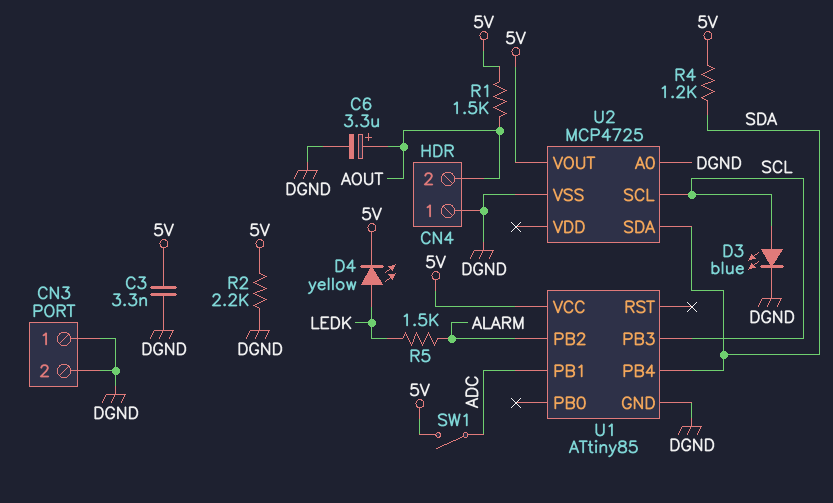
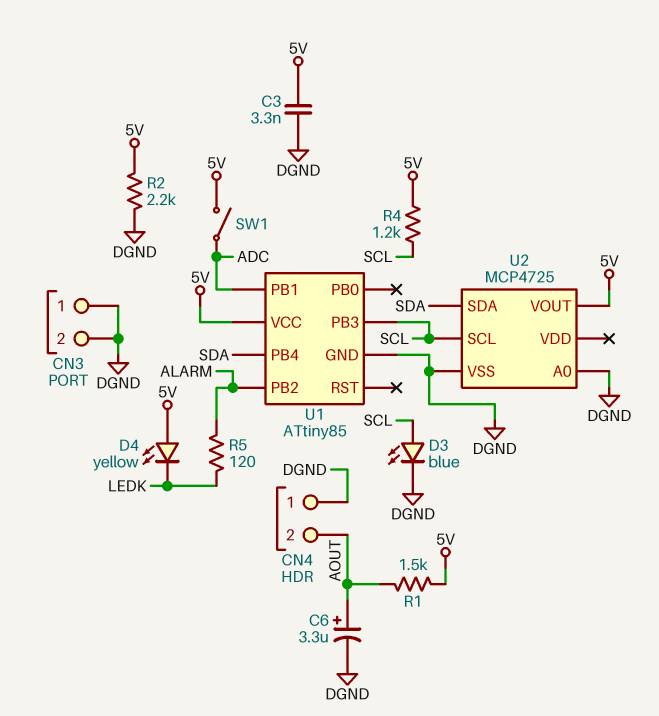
D4: LED yellow (A LEDK, K 5V) -> LED yellow (A 5V, K LEDK)
R4: 1.2k (5V, SDA) -> 1.2k (5V, SCL)
R5: 1.5k (ALARM, LEDK) -> 120 (ALARM, LEDK)

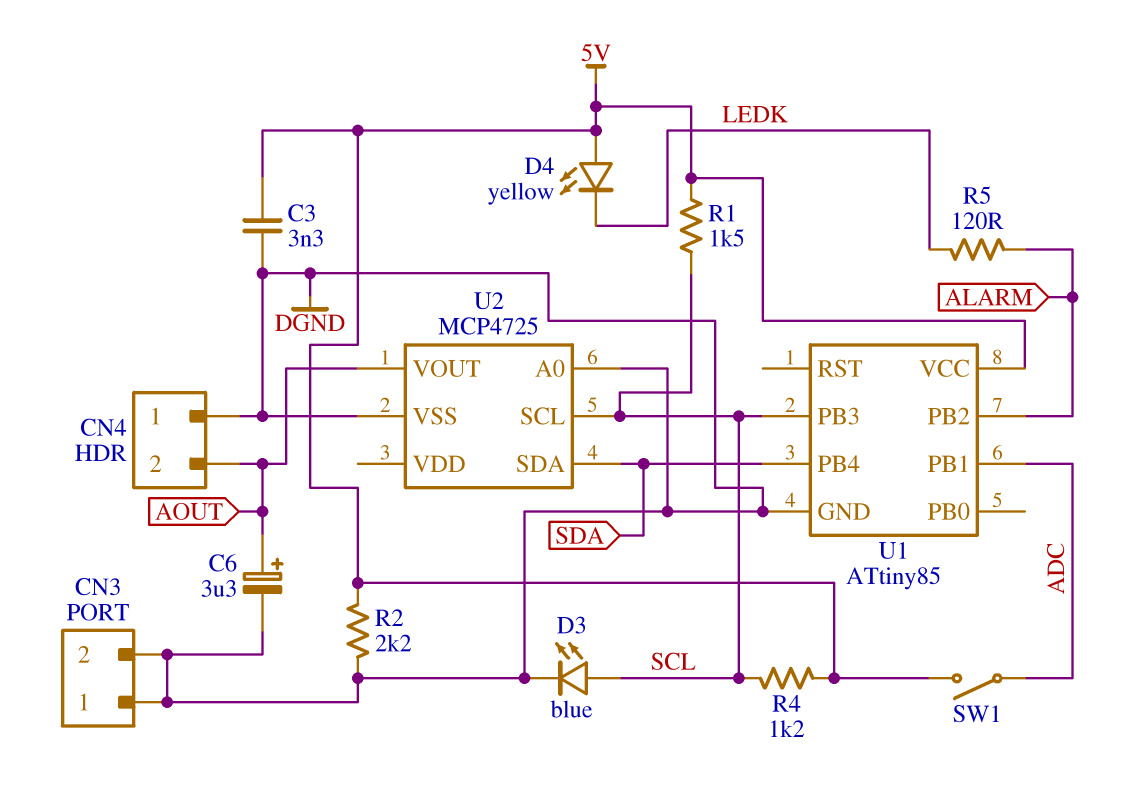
R1: 1.5k (5V, AOUT) -> 1.5k (5V, SCL)
U2 pin VOUT: 5V -> AOUT

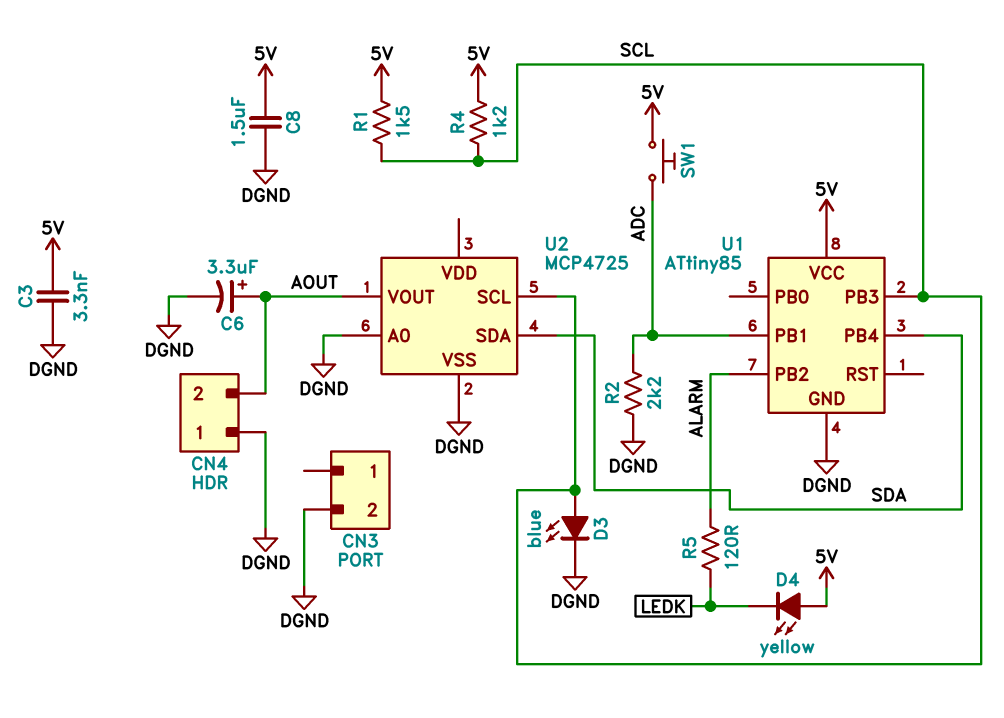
C8: none -> 1.5uF (5V, DGND)
CN3 pin 1: DGND -> none
R2: 2.2k (5V, DGND) -> 2.2k (ADC, DGND)
SW1: switch (5V, ADC) -> button (5V, ADC)

